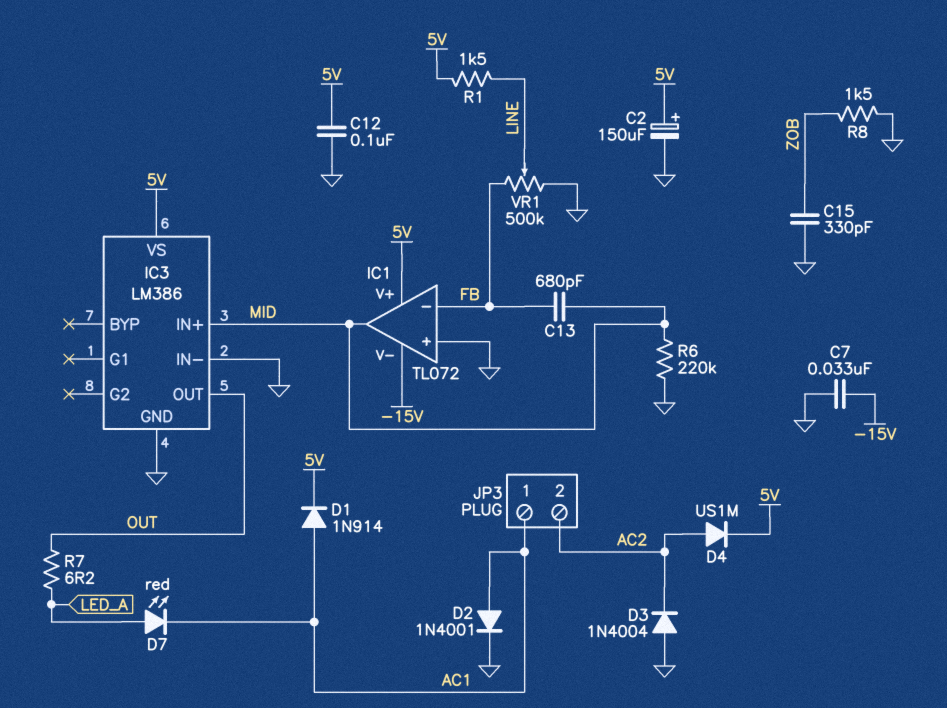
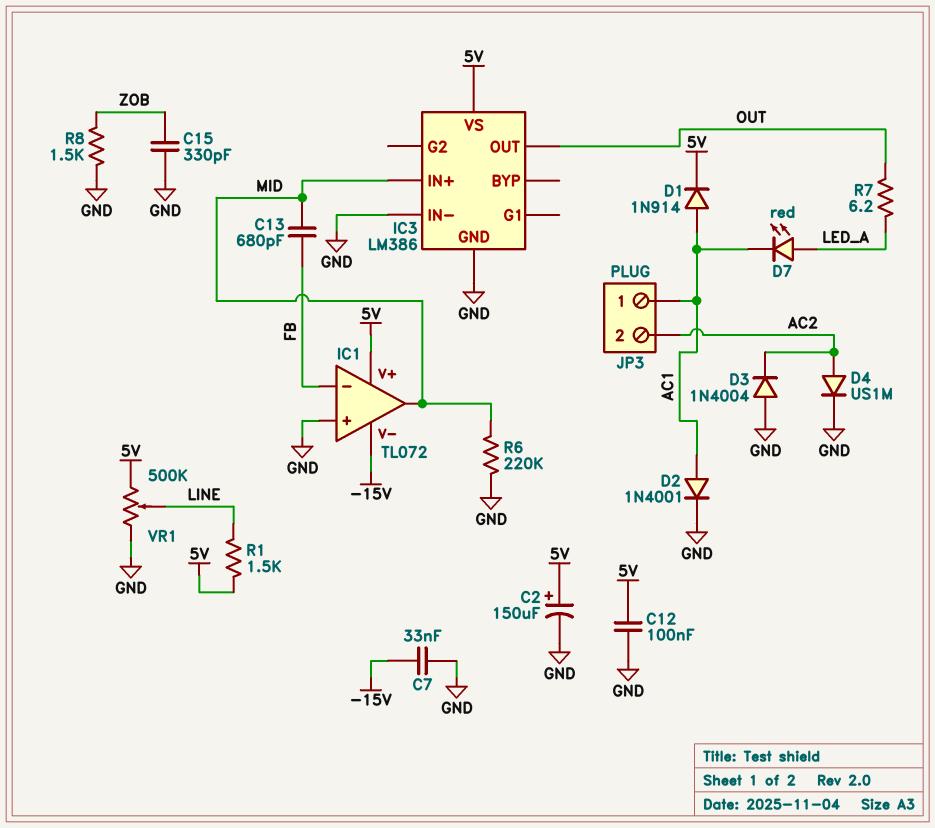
D4: diode US1M (A AC2, K 5V) -> diode US1M (A AC2, K GND)
VR1: 500k (FB, GND, wiper LINE) -> 500k (5V, GND, wiper LINE)

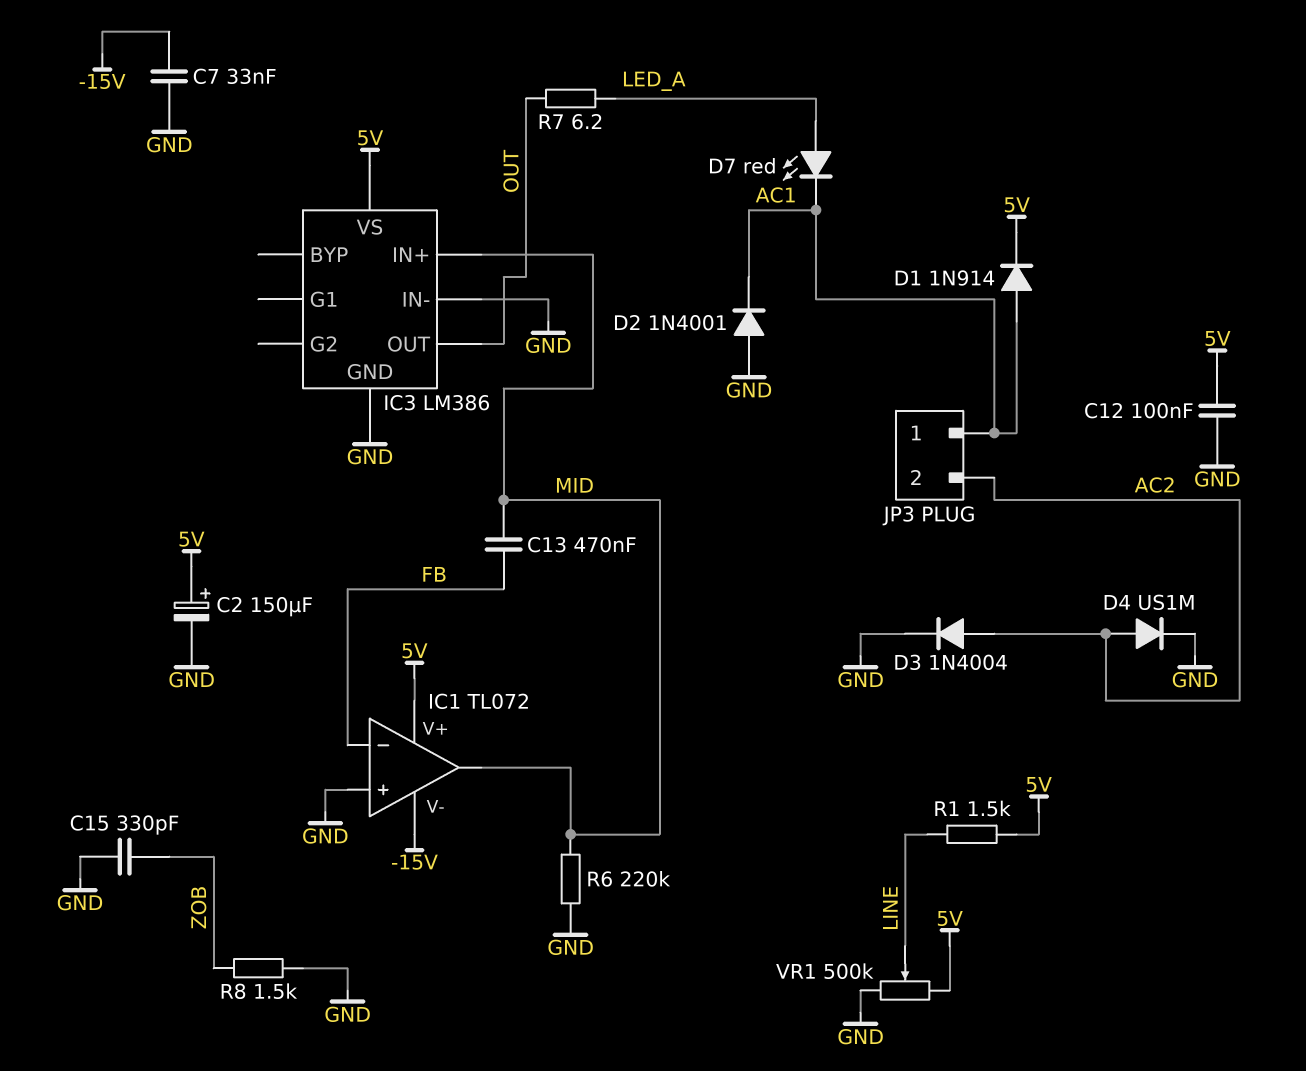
C13: 680pF (FB, MID) -> 470nF (FB, MID)
D2: diode 1N4001 (A AC1, K GND) -> diode 1N4001 (A GND, K AC1)
D3: diode 1N4004 (A GND, K AC2) -> diode 1N4004 (A AC2, K GND)

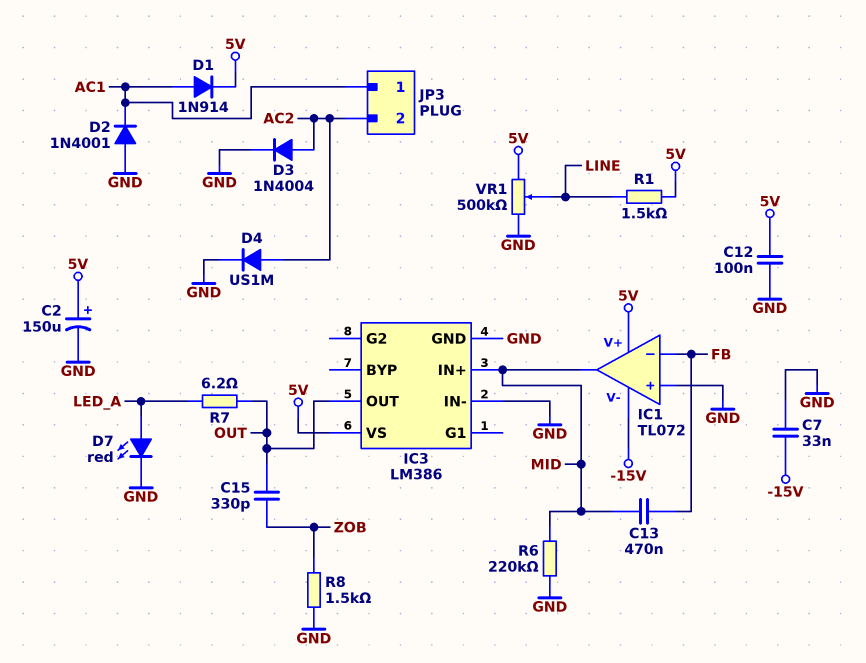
C15: 330pF (GND, ZOB) -> 330pF (OUT, ZOB)
D7: LED red (A LED_A, K AC1) -> LED red (A LED_A, K GND)

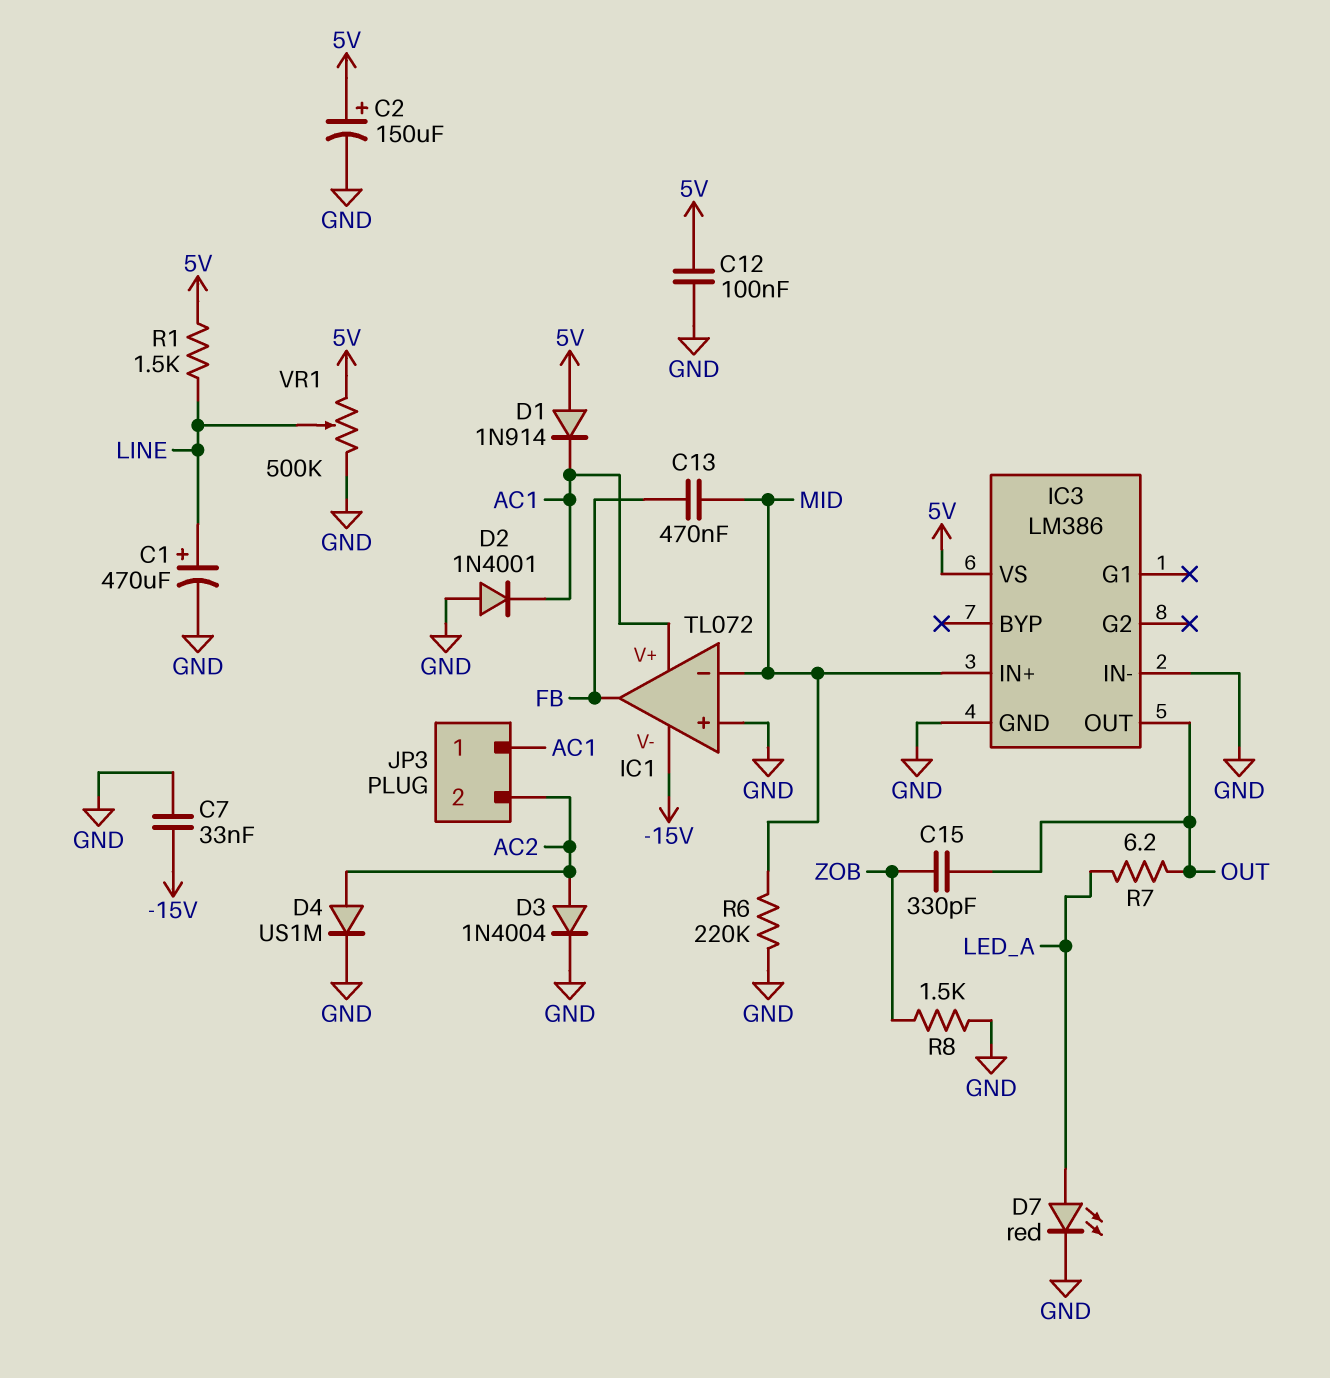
C1: none -> 470uF (plus LINE, minus GND)
D1: diode 1N914 (A AC1, K 5V) -> diode 1N914 (A 5V, K AC1)
IC1 pin V+: 5V -> AC1
IC1 pin in-: FB -> MID
IC1 pin out: MID -> FB

